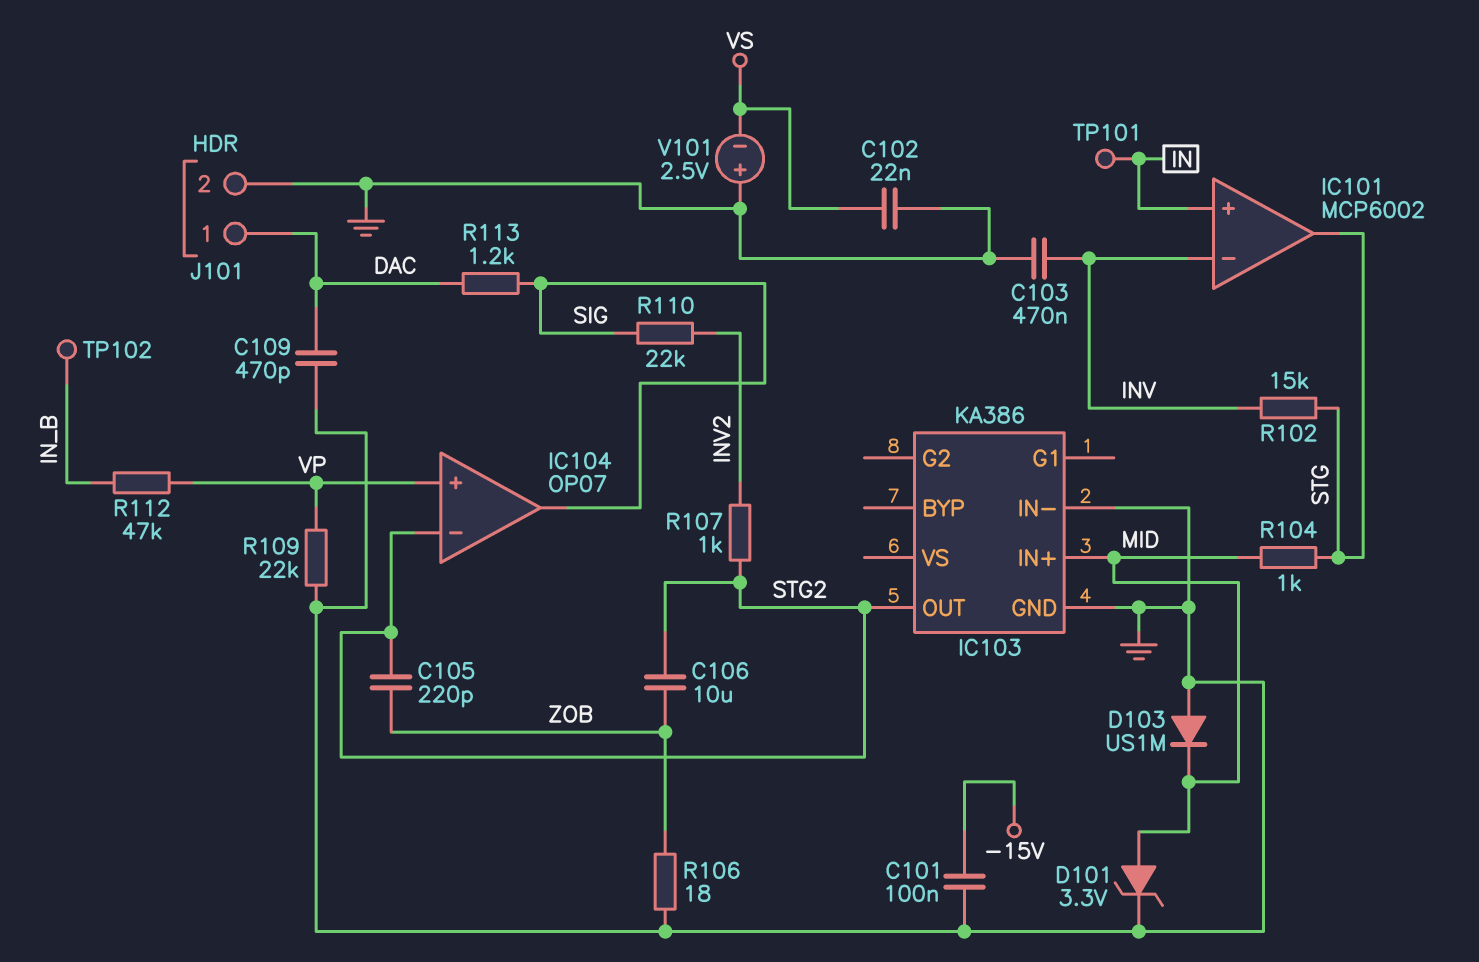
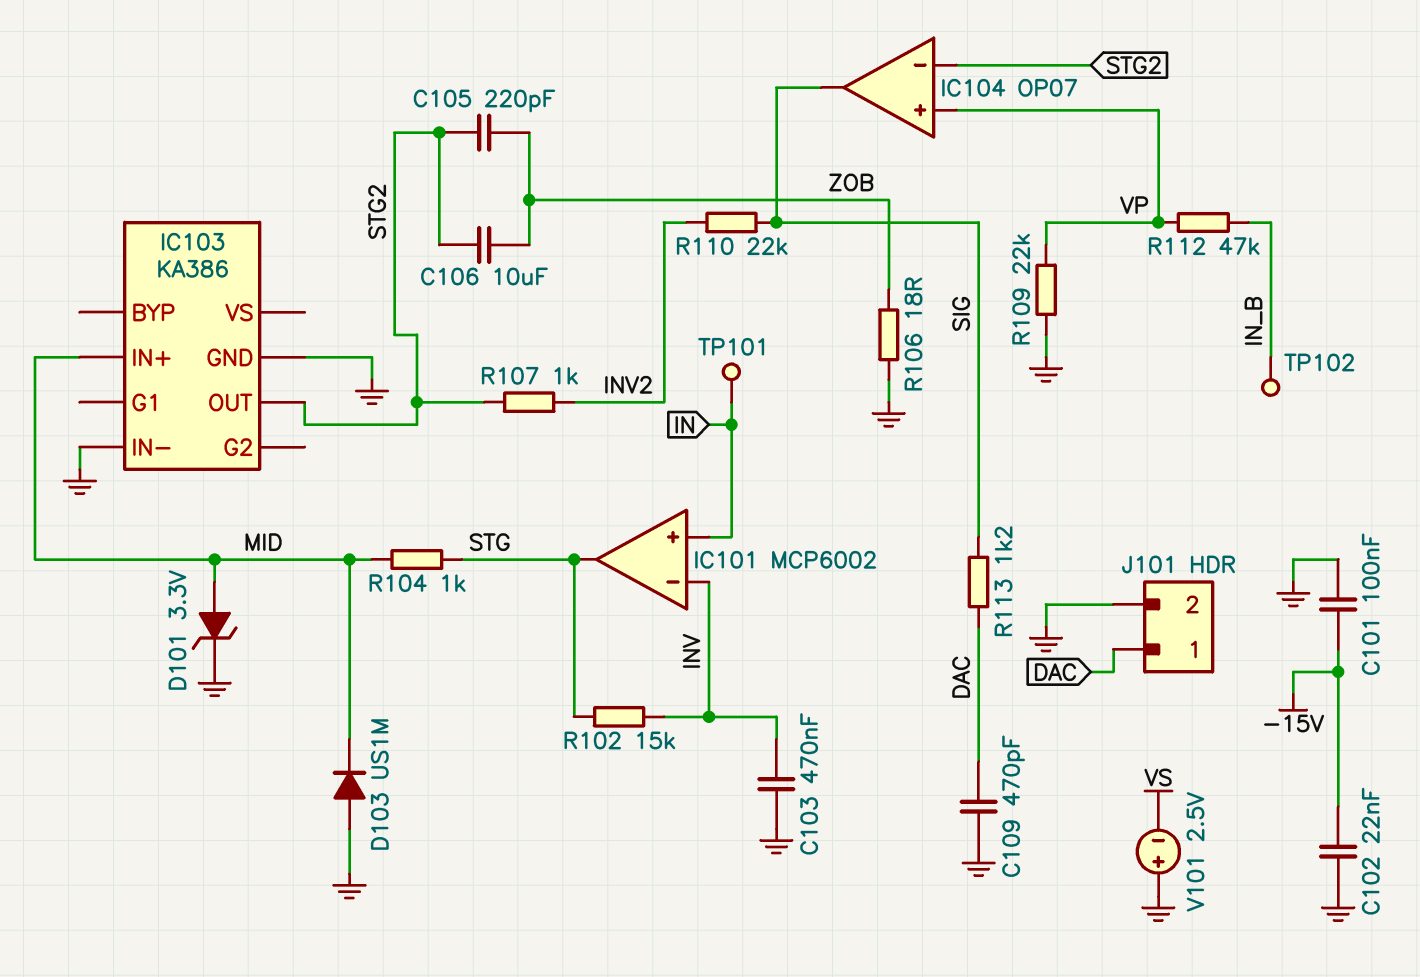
C102: 22nF (GND, VS) -> 22nF (-15V, GND)

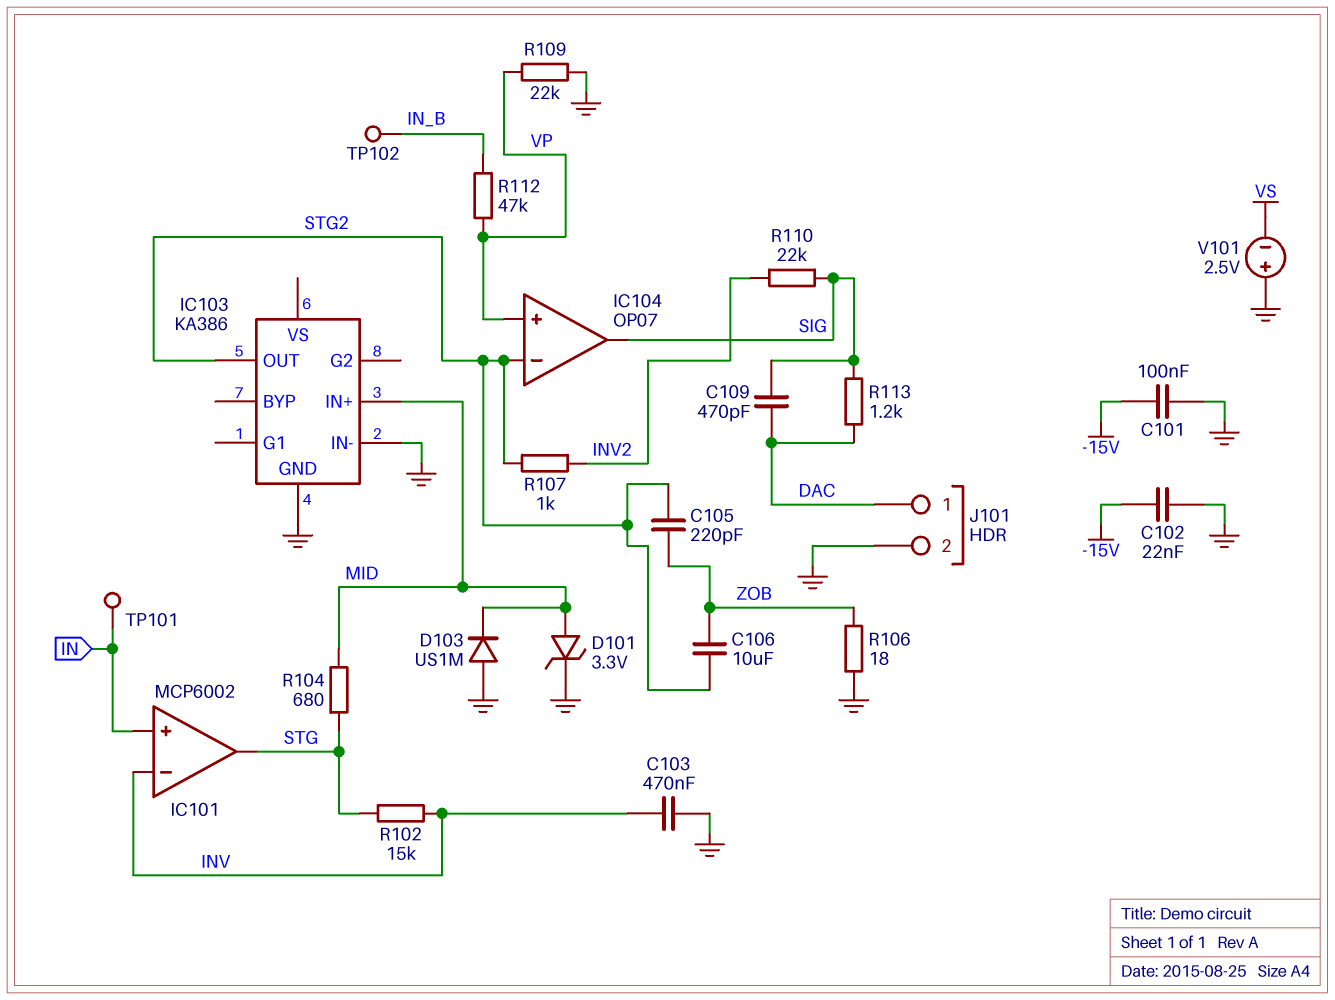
C109: 470pF (DAC, GND) -> 470pF (DAC, SIG)
R104: 1k (MID, STG) -> 680 (MID, STG)

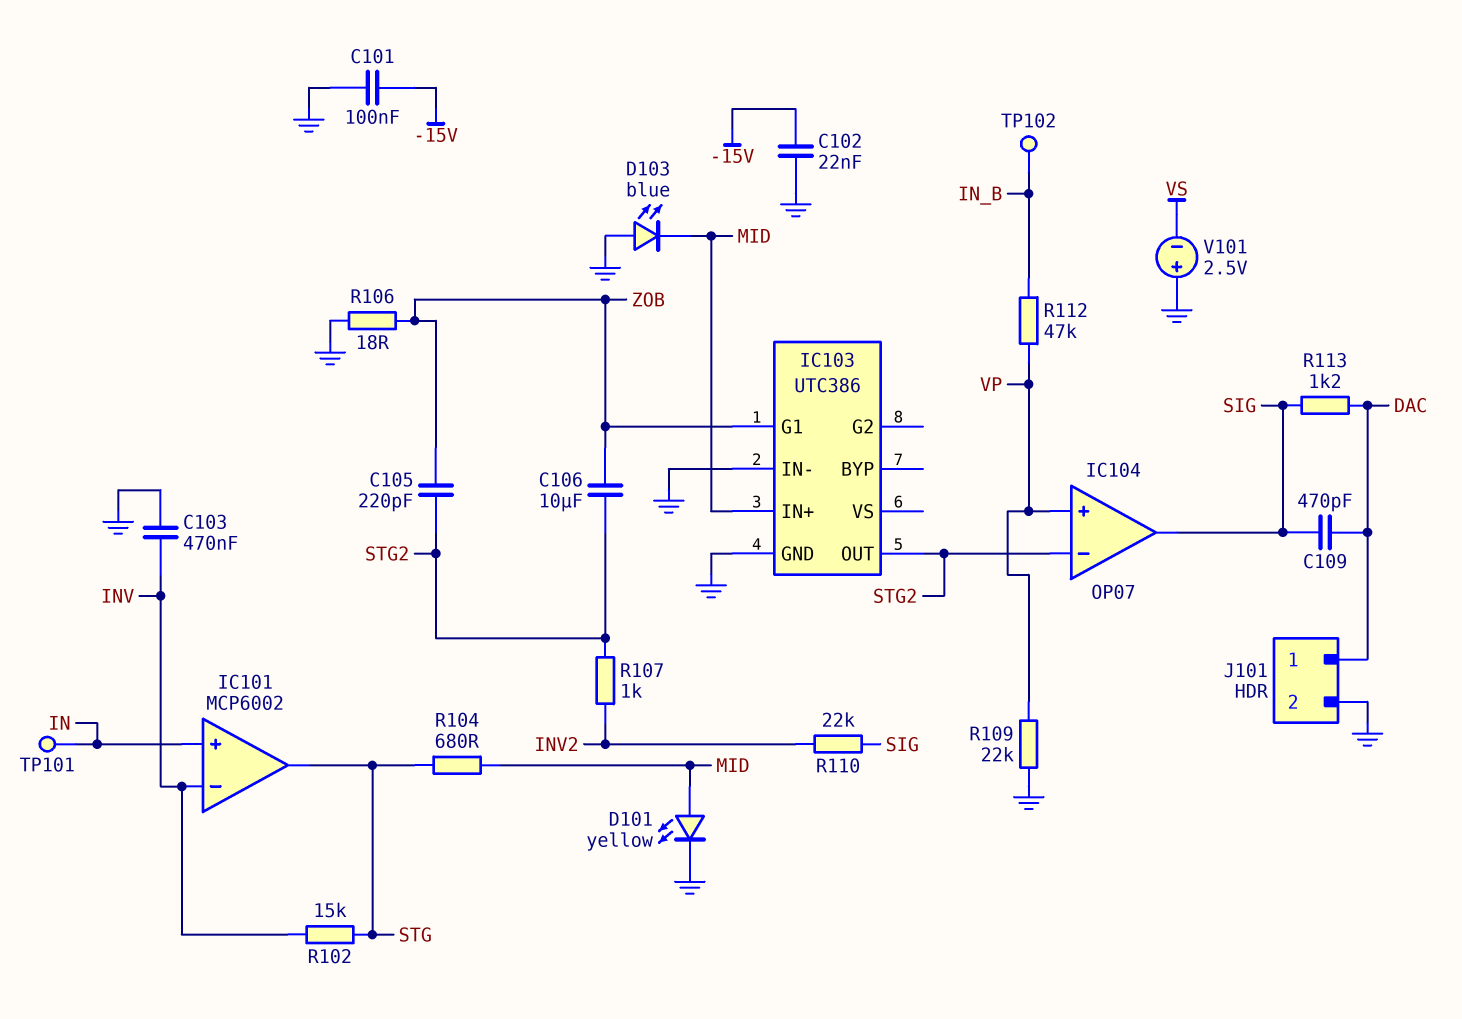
D101: zener 3.3V (A MID, K GND) -> LED yellow (A MID, K GND)
D103: diode US1M (A GND, K MID) -> LED blue (A GND, K MID)
IC103: KA386 -> UTC386
IC103 pin G1: none -> ZOB

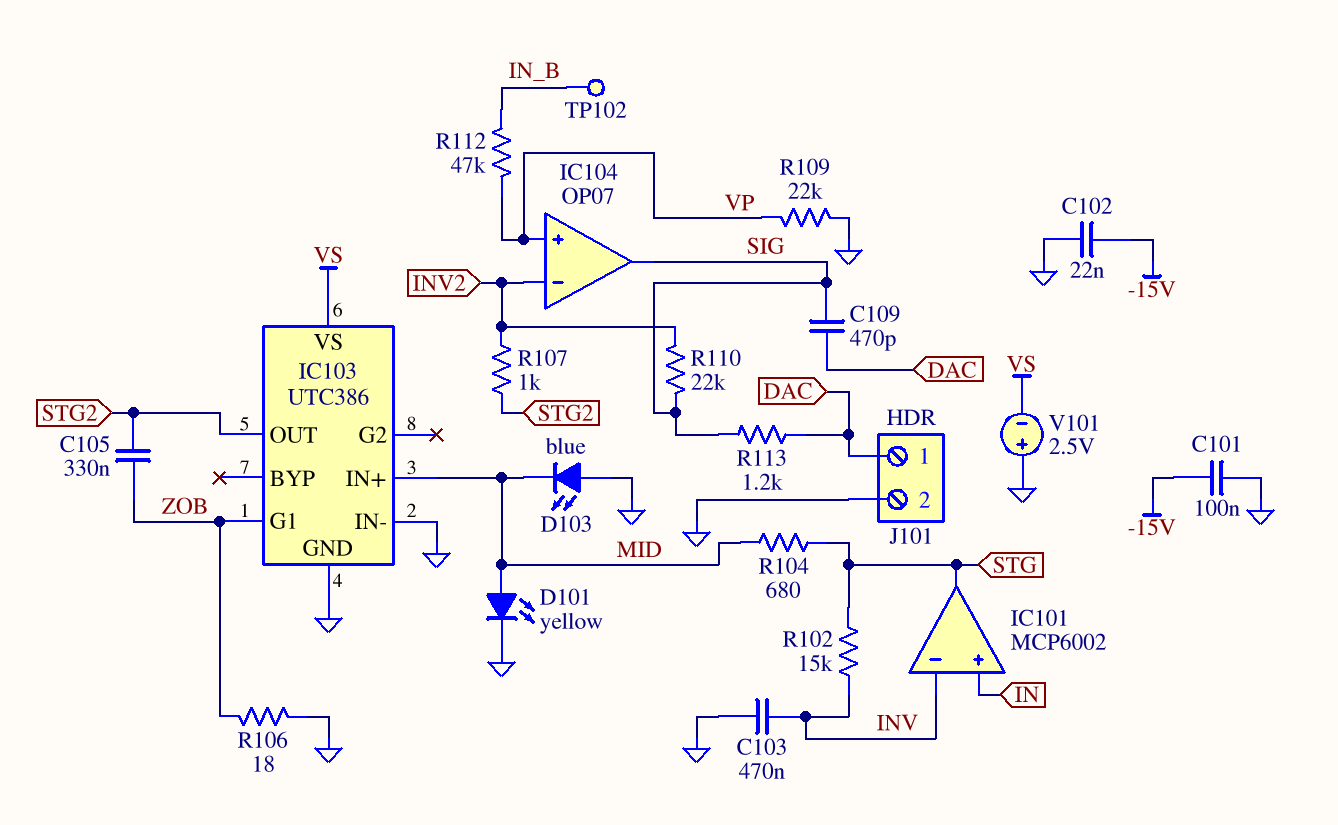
C105: 220pF (STG2, ZOB) -> 330nF (STG2, ZOB)
C106: 10uF (STG2, ZOB) -> none
IC103 pin VS: none -> VS
IC104 pin in-: STG2 -> INV2
TP101: test point (IN) -> none

